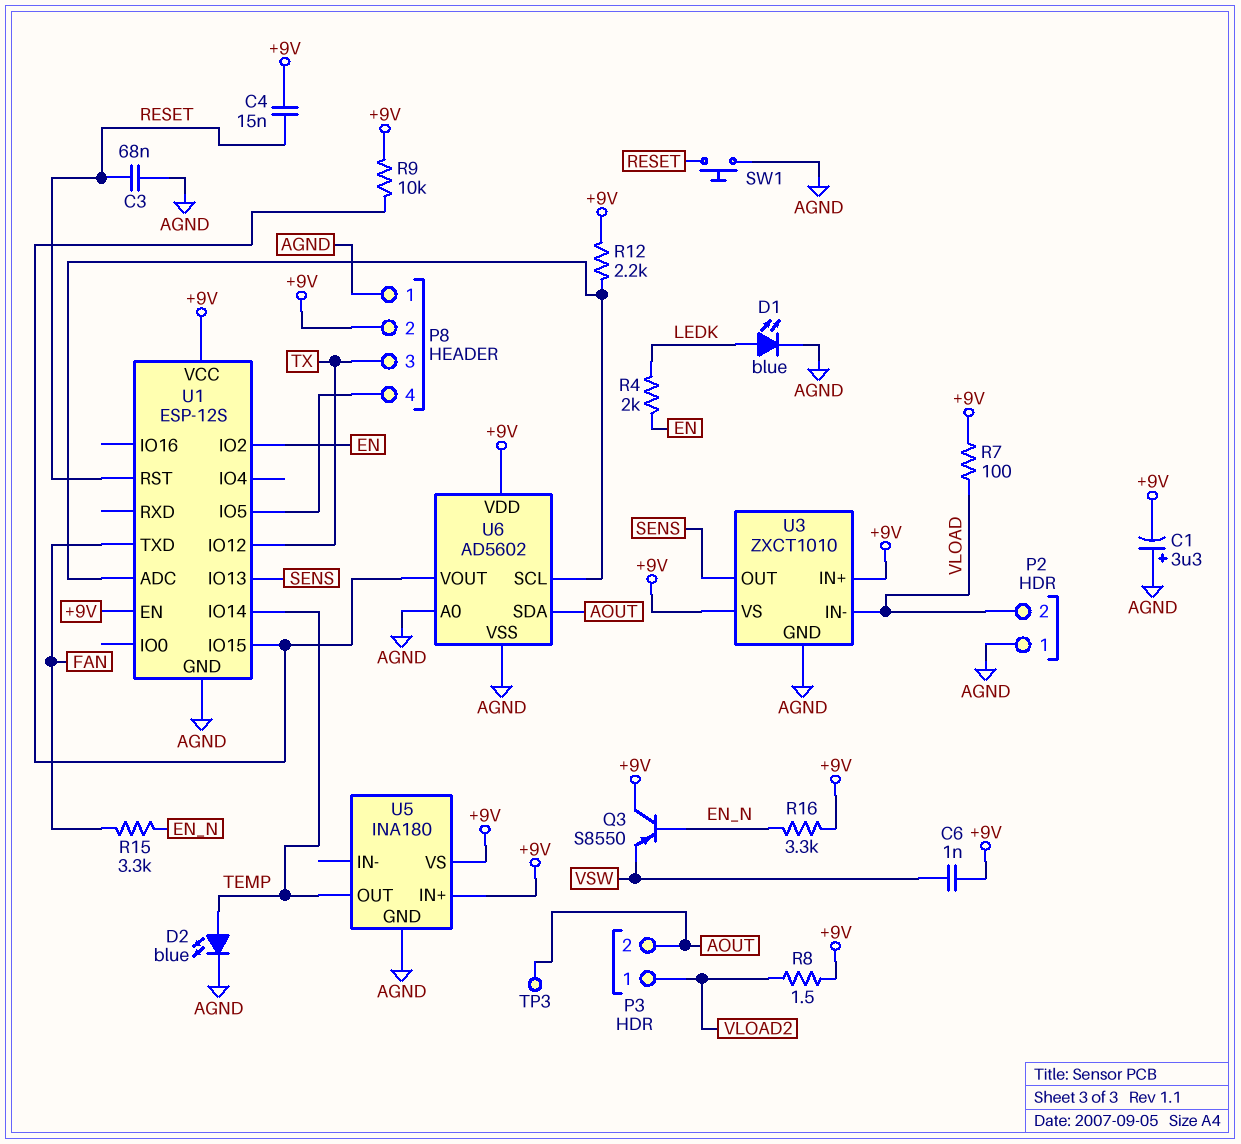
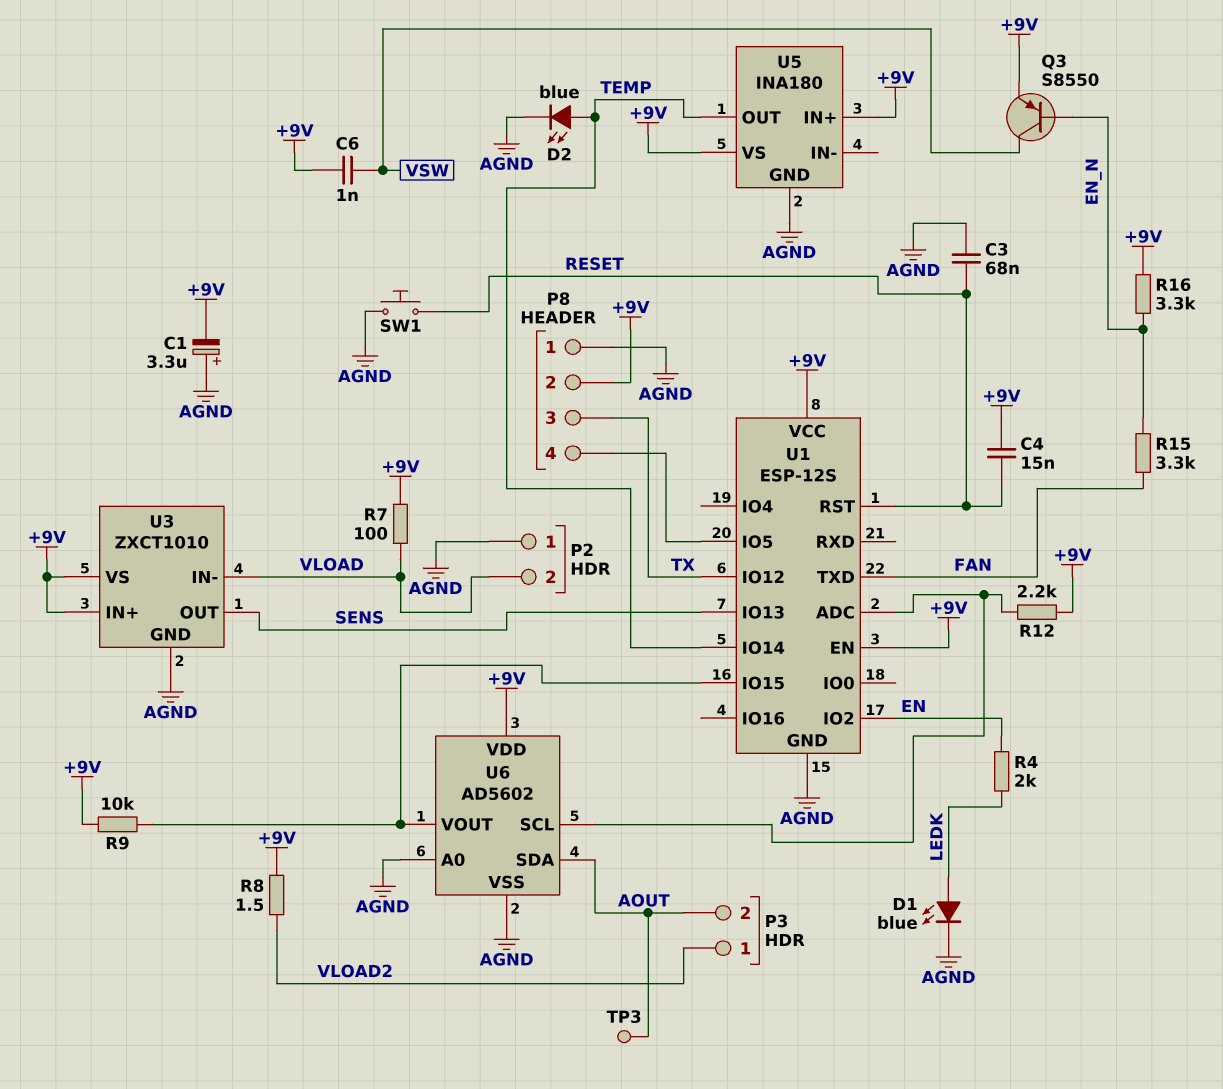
Q3: PNP S8550 (B EN_N, C +9V, E VSW) -> PNP S8550 (B EN_N, C VSW, E +9V)

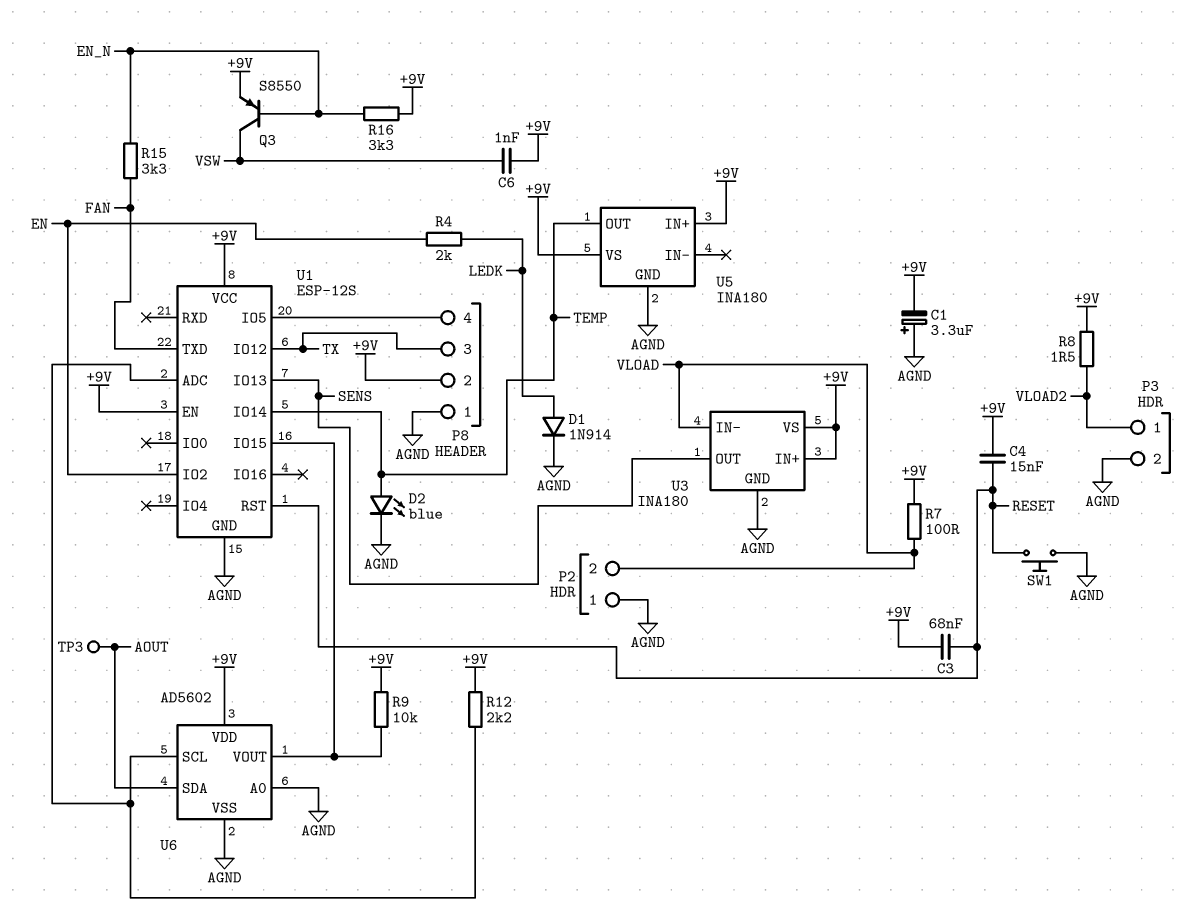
C3: 68nF (AGND, RESET) -> 68nF (+9V, RESET)
D1: LED blue (A LEDK, K AGND) -> diode 1N914 (A LEDK, K AGND)
P3 pin 2: AOUT -> AGND
U3: ZXCT1010 -> INA180

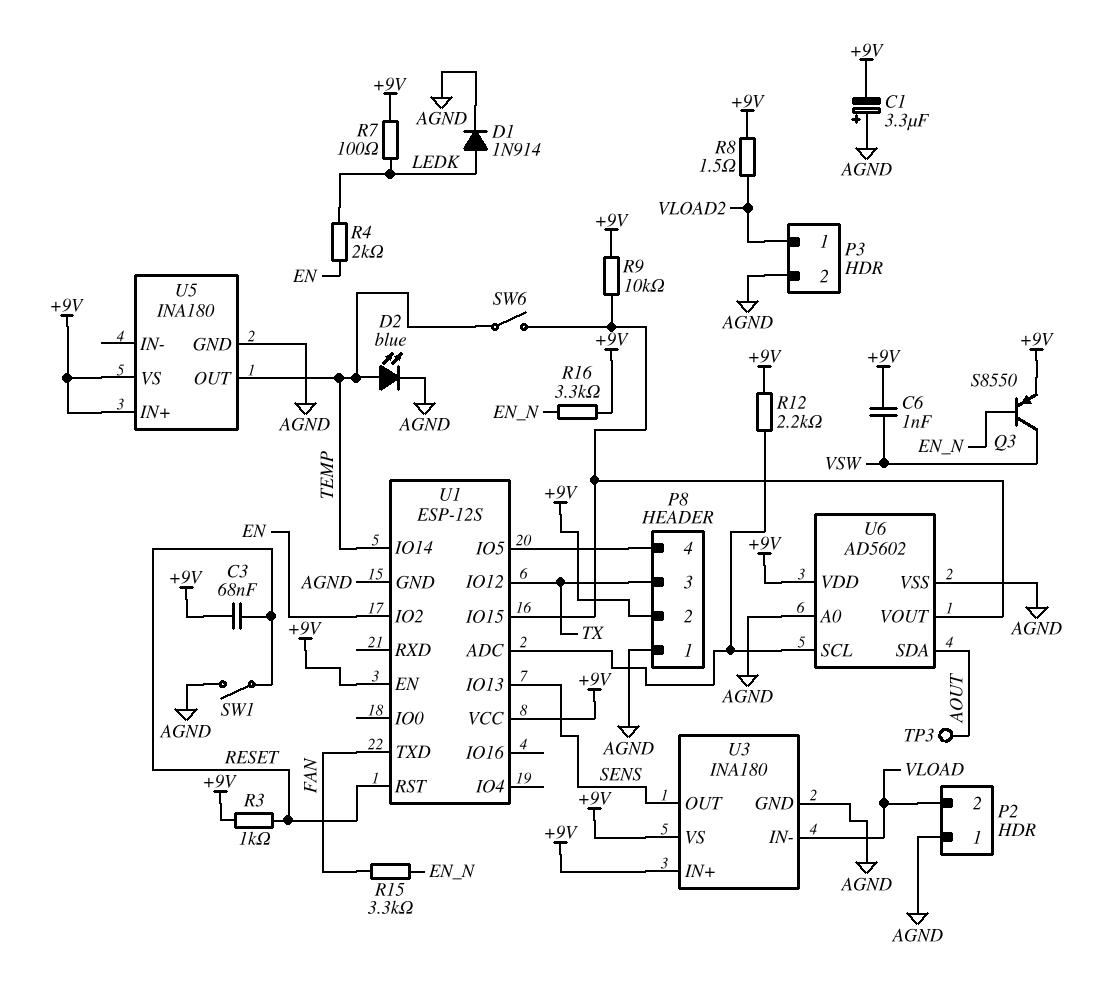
C4: 15nF (+9V, RESET) -> none
R3: none -> 1k (+9V, RESET)
R7: 100 (+9V, VLOAD) -> 100 (+9V, LEDK)
SW1: button (AGND, RESET) -> switch (AGND, RESET)
SW6: none -> switch (TEMP, U1/IO15)

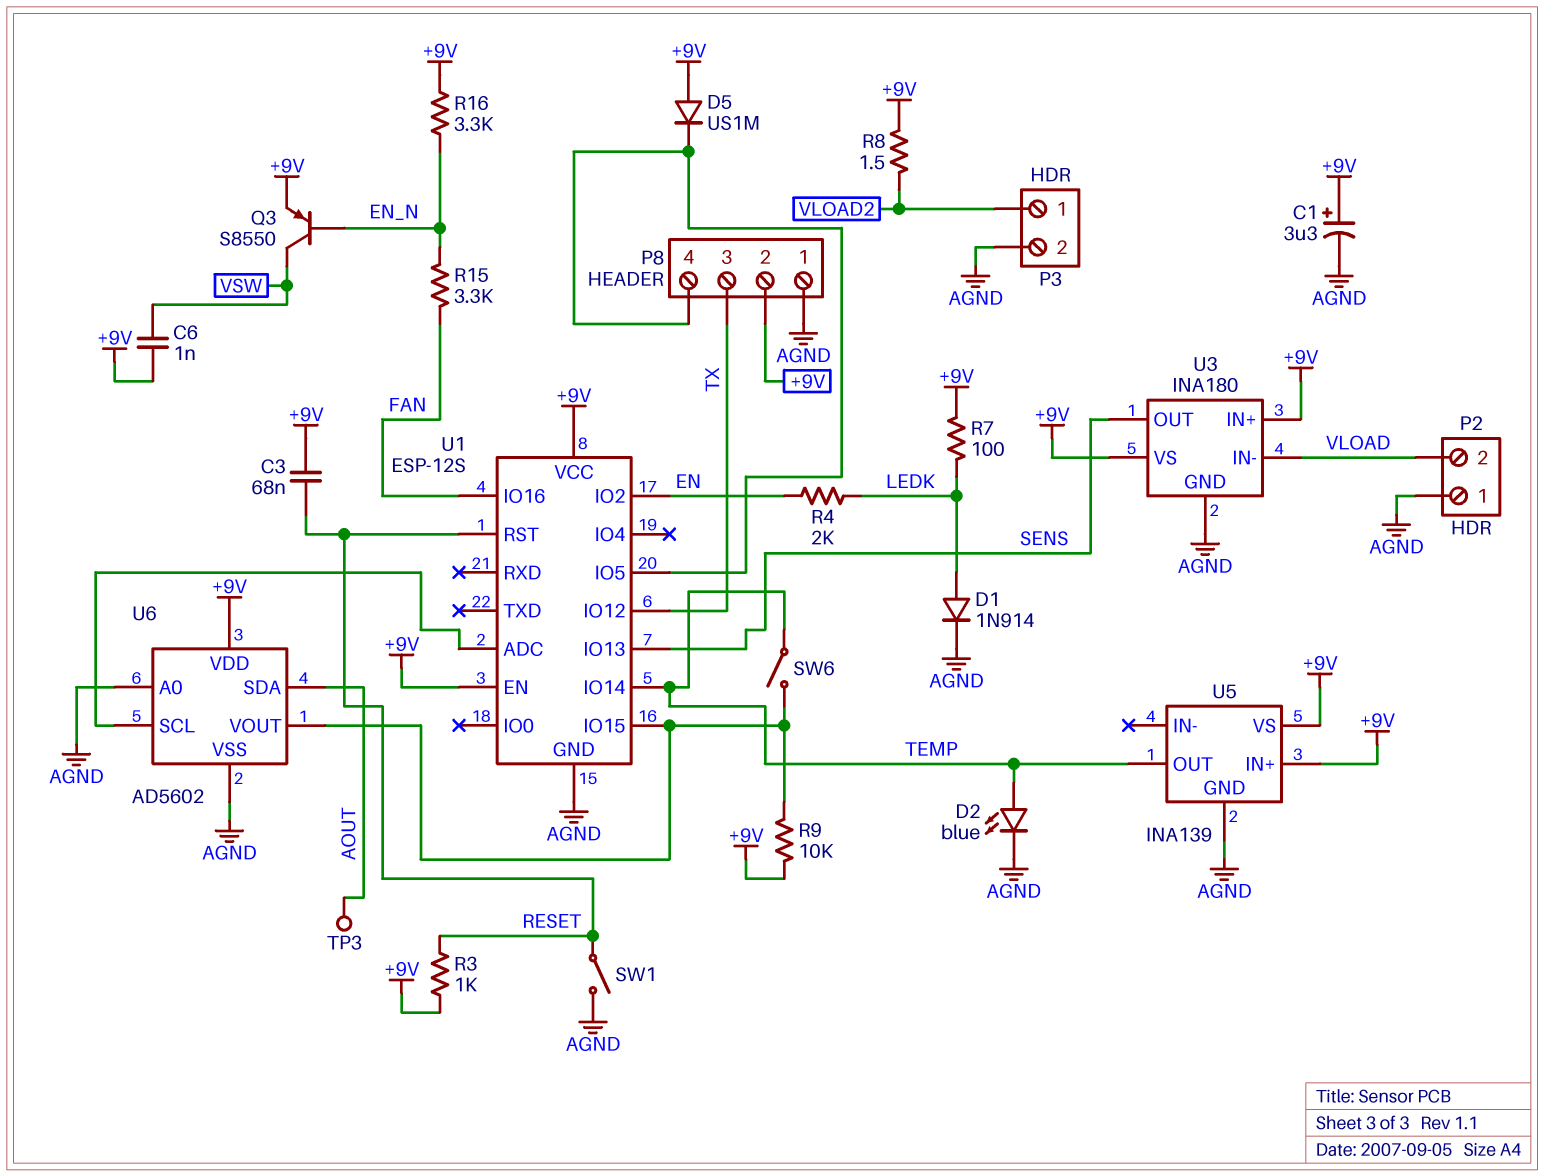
C1: 3.3uF (plus AGND, minus +9V) -> 3.3uF (plus +9V, minus AGND)
D5: none -> diode US1M (A +9V, K P8/4)
R12: 2.2k (+9V, U1/ADC) -> none
U1 pin IO16: none -> FAN
U1 pin TXD: FAN -> none
U5: INA180 -> INA139

